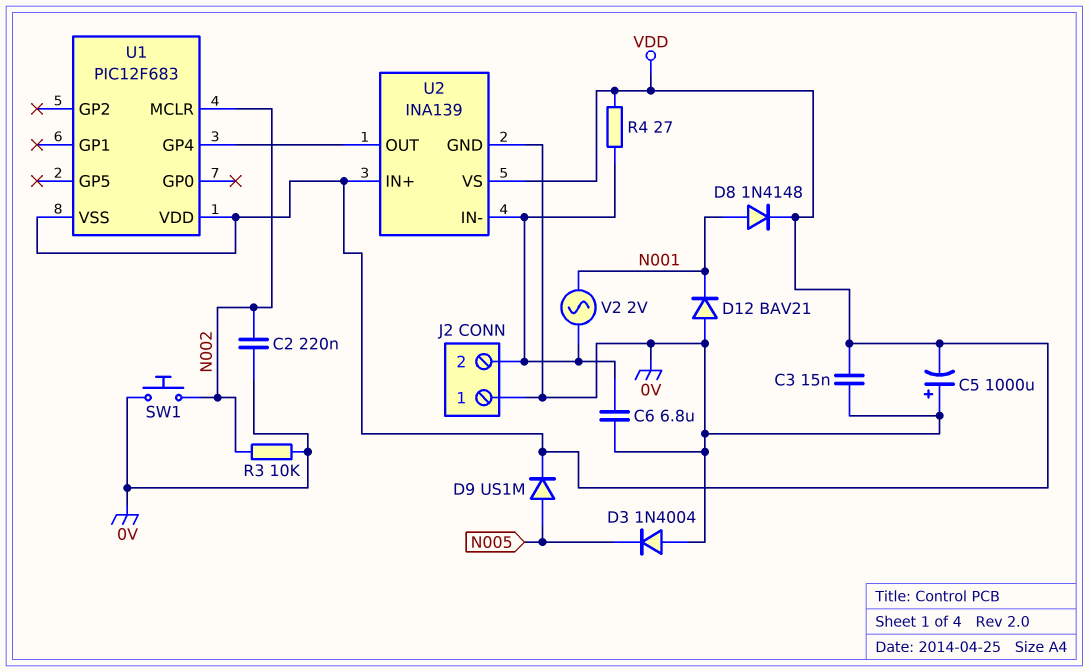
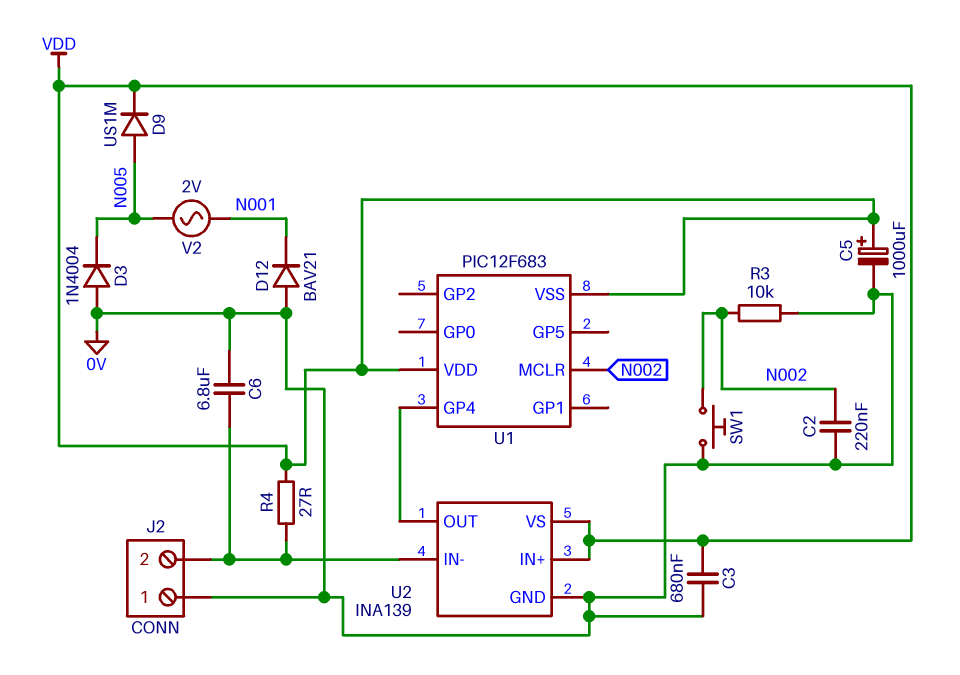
C3: 15nF (0V, VDD) -> 680nF (0V, VDD)
C5: 1000uF (plus 0V, minus VDD) -> 1000uF (plus VDD, minus 0V)
D8: diode 1N4148 (A N001, K VDD) -> none
V2: AC 2V (J2/2, N001) -> AC 2V (N001, N005)

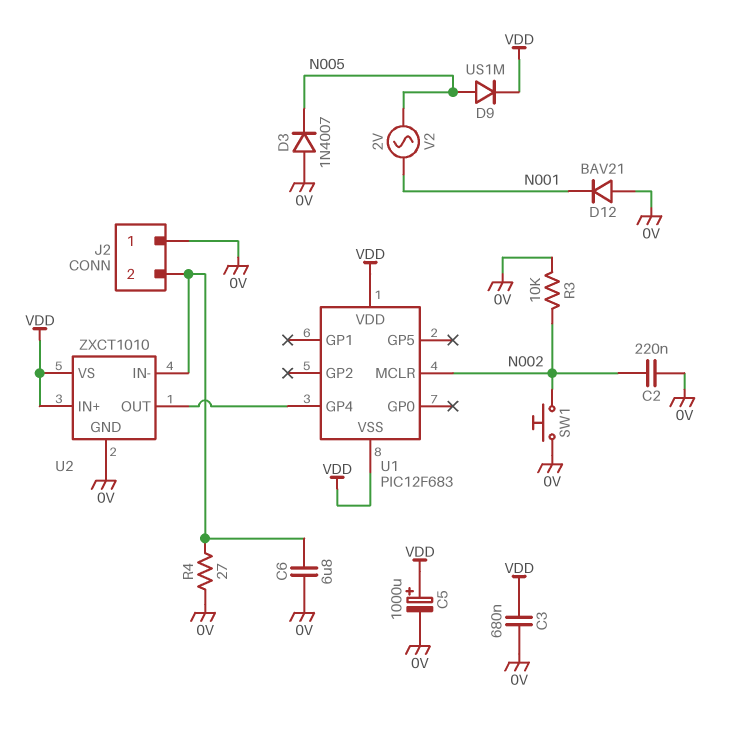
D3: diode 1N4004 (A 0V, K N005) -> diode 1N4007 (A 0V, K N005)
R4: 27 (J2/2, VDD) -> 27 (0V, J2/2)
U2: INA139 -> ZXCT1010

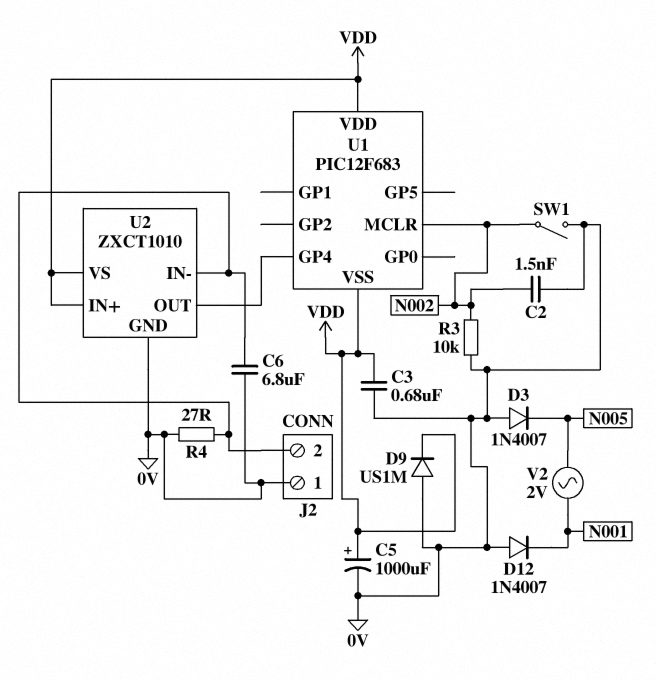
C2: 220nF (0V, N002) -> 1.5nF (0V, N002)
D9: diode US1M (A N005, K VDD) -> diode US1M (A 0V, K VDD)
D12: diode BAV21 (A 0V, K N001) -> diode 1N4007 (A 0V, K N001)
SW1: button (0V, N002) -> switch (0V, N002)

